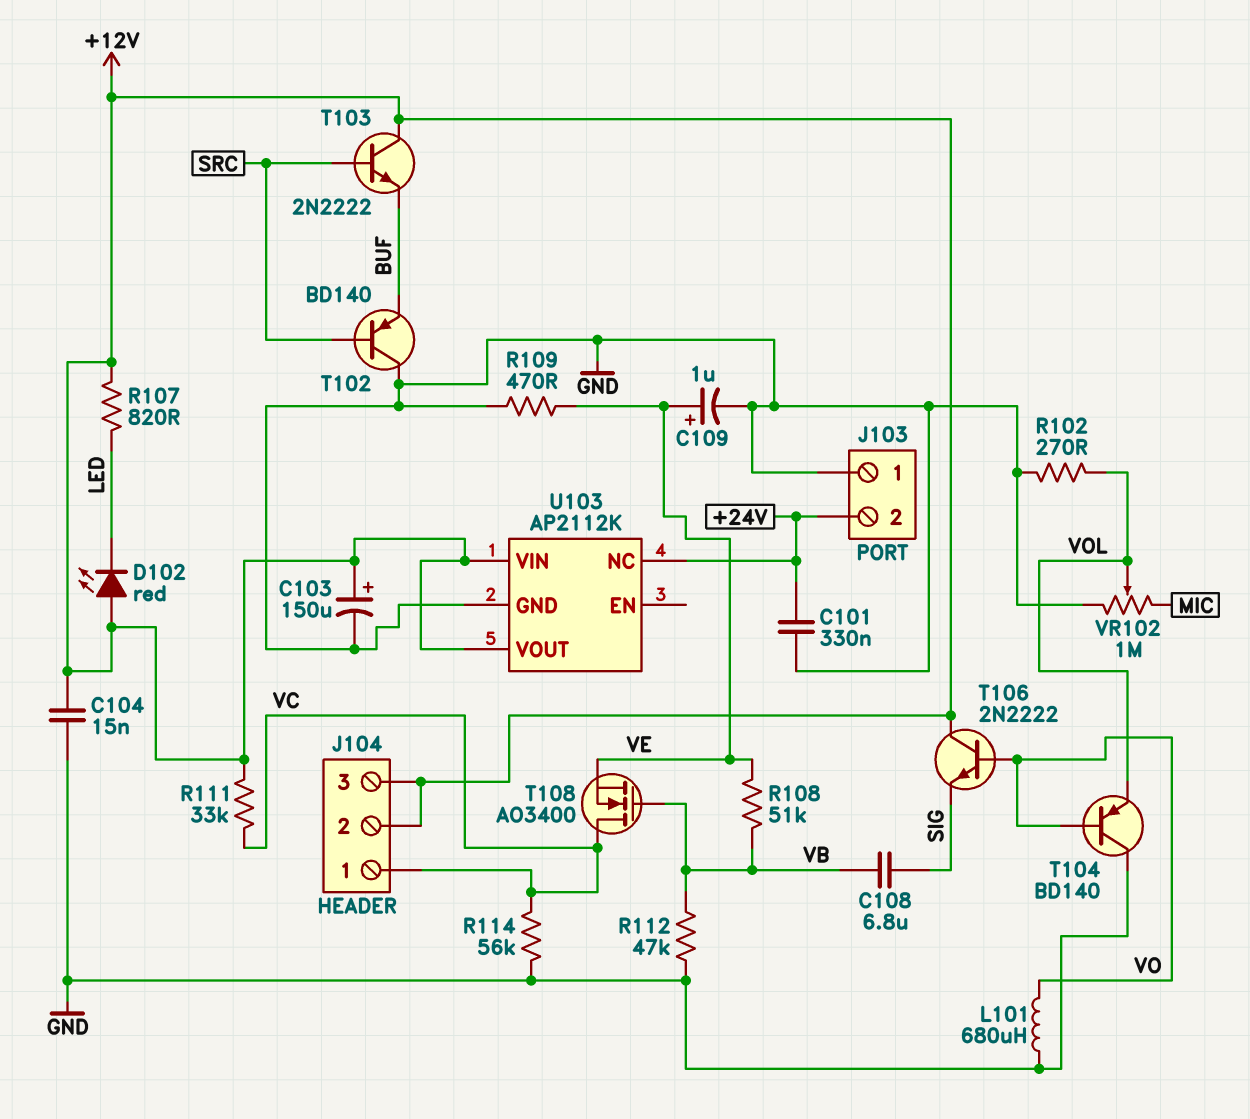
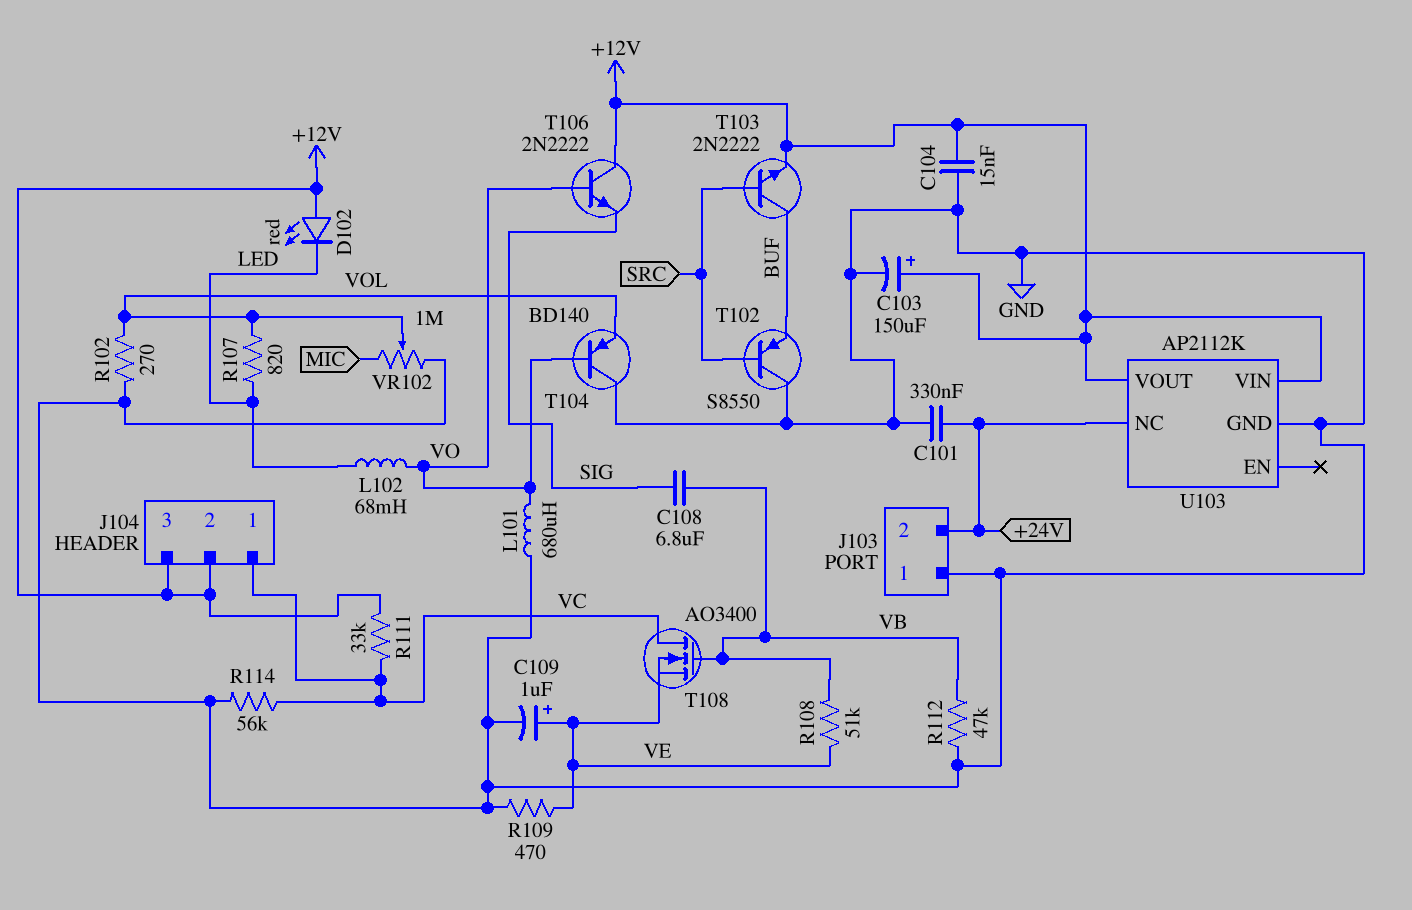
L102: none -> 68mH (LED, VO)
R107: 820 (+12V, LED) -> 820 (LED, VOL)
T102: PNP BD140 (B SRC, C GND, E BUF) -> PNP S8550 (B SRC, C GND, E BUF)
T103: NPN 2N2222 (B SRC, C +12V, E BUF) -> NPN 2N2222 (B SRC, C BUF, E +12V)

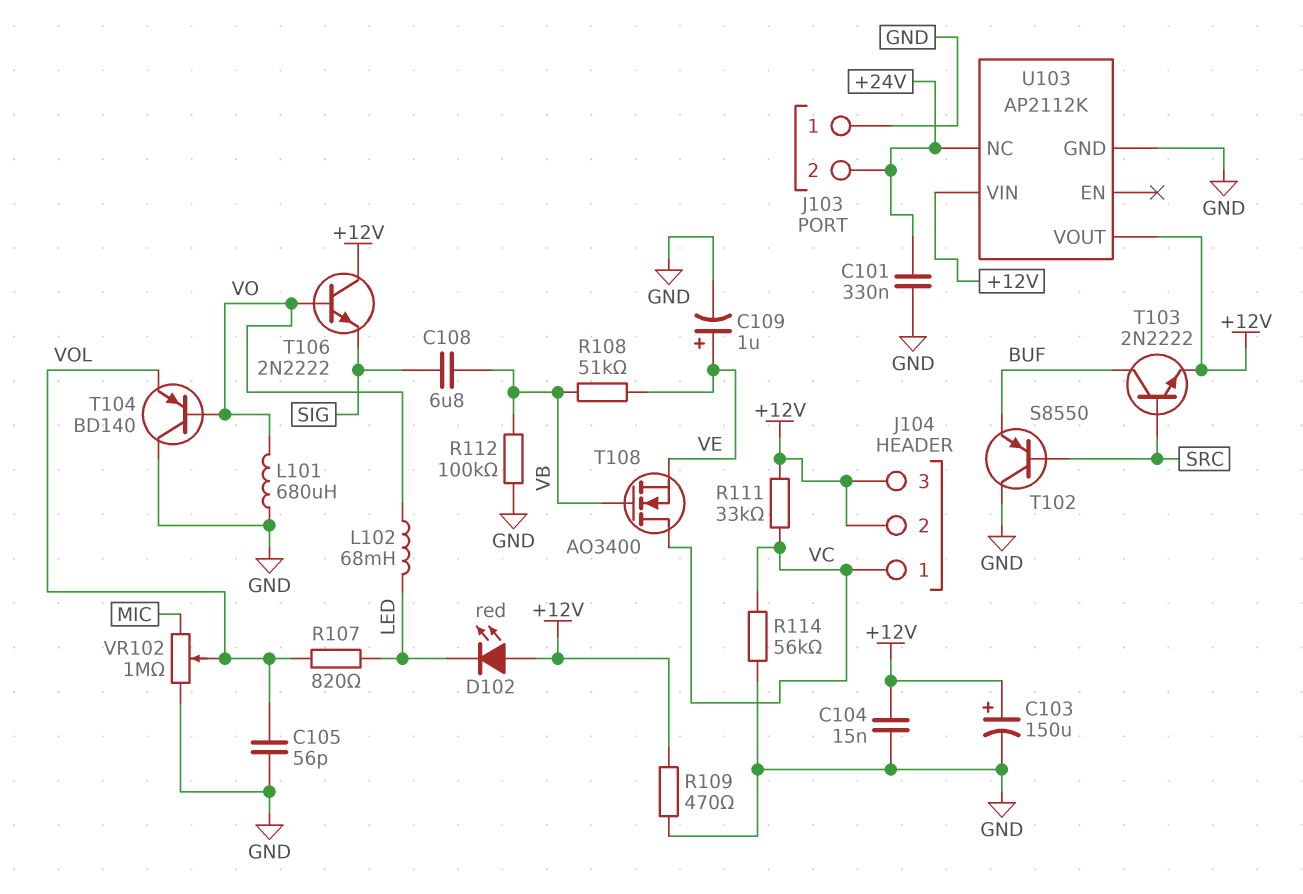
C105: none -> 56pF (GND, VOL)
R102: 270 (GND, VOL) -> none
R109: 470 (GND, VE) -> 470 (+12V, GND)
R112: 47k (GND, VB) -> 100k (GND, VB)

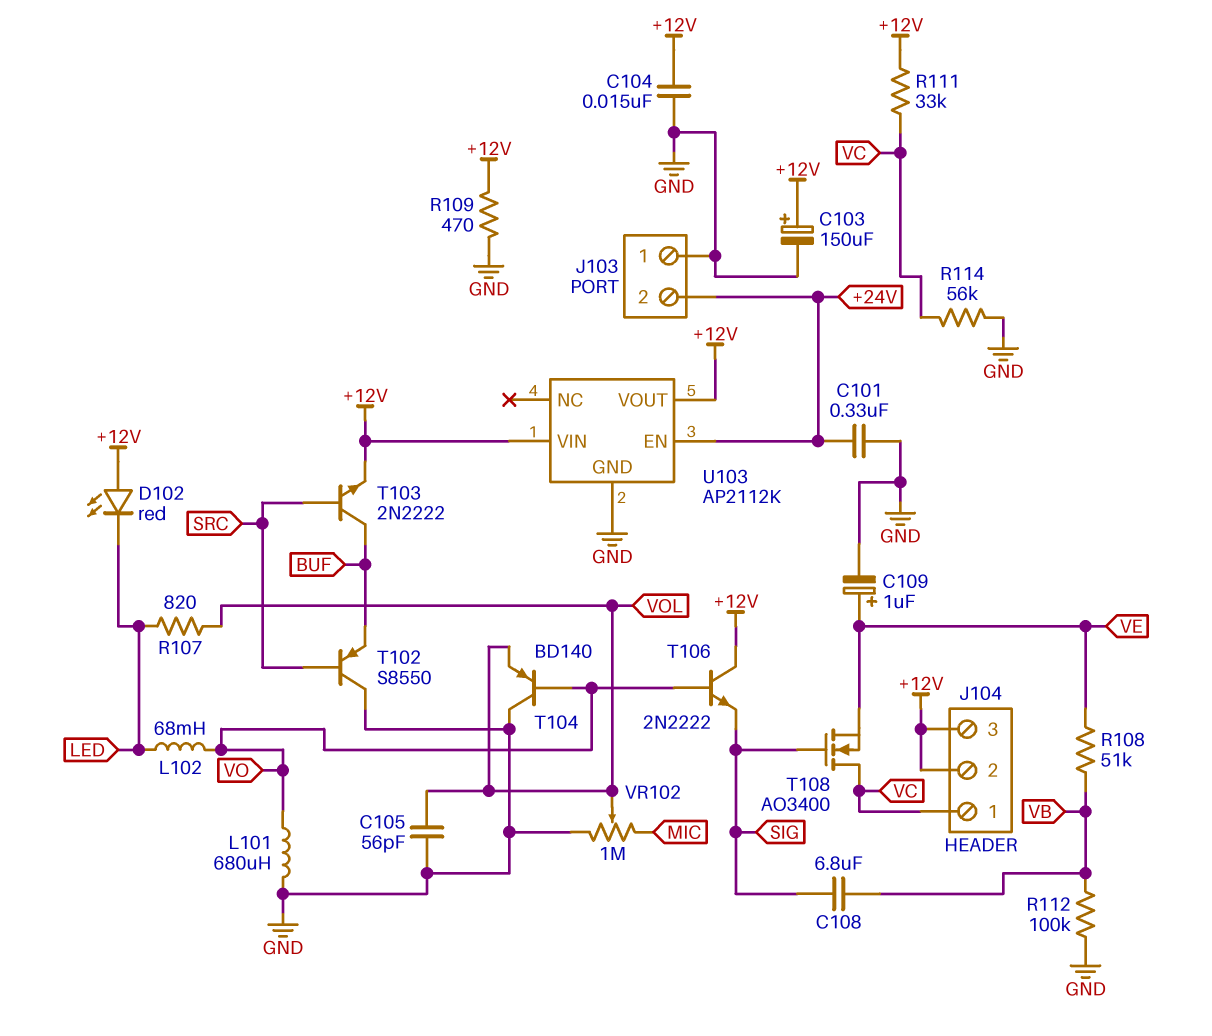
T108: NMOS AO3400 (G VB, D VC, S VE) -> NMOS AO3400 (G SIG, D VC, S VE)
U103 pin EN: none -> +24V
U103 pin NC: +24V -> none

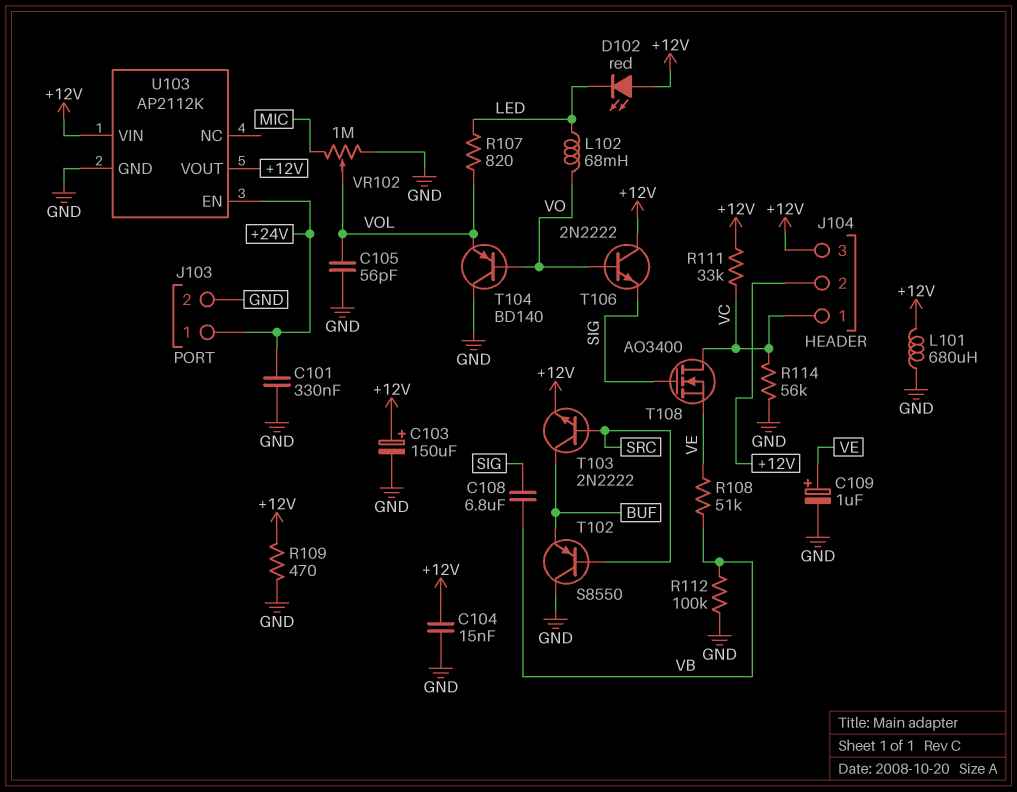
J103 pin 1: GND -> +24V
J103 pin 2: +24V -> GND
L101: 680uH (GND, VO) -> 680uH (+12V, GND)

